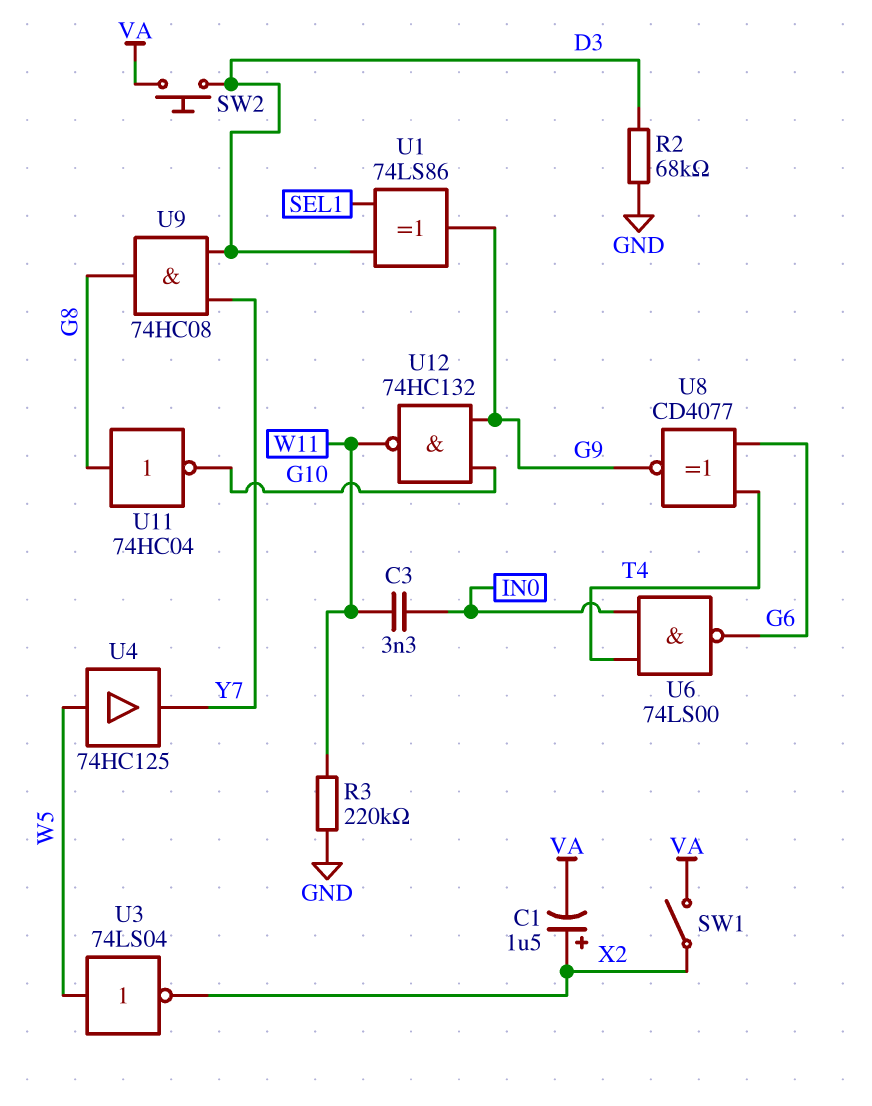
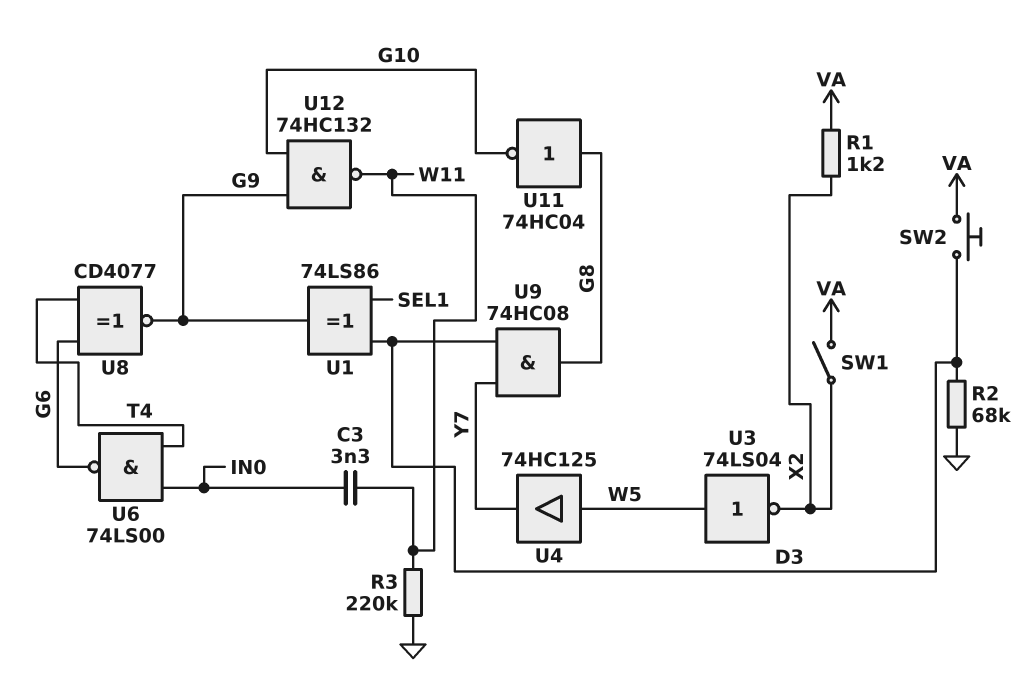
C1: 1.5uF (plus X2, minus VA) -> none
R1: none -> 1.2k (VA, X2)

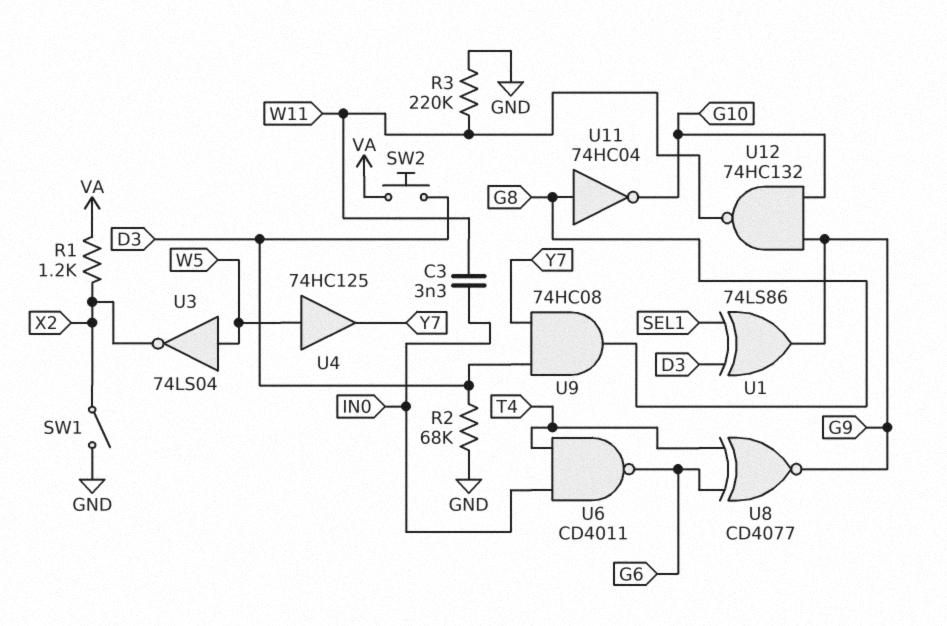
SW1: switch (VA, X2) -> switch (GND, X2)
U6: NAND 74LS00 (in IN0, in T4, out G6) -> NAND CD4011 (in IN0, in T4, out G6)

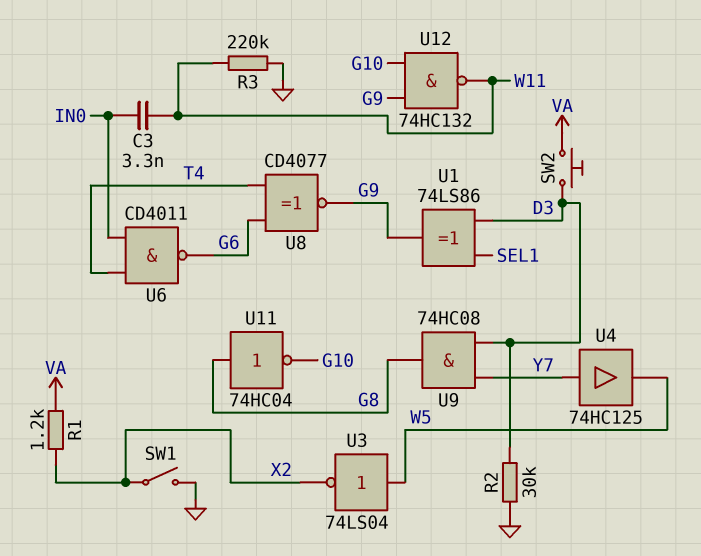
R2: 68k (D3, GND) -> 30k (D3, GND)
U4: buffer 74HC125 (in W5, out Y7) -> buffer 74HC125 (in Y7, out W5)

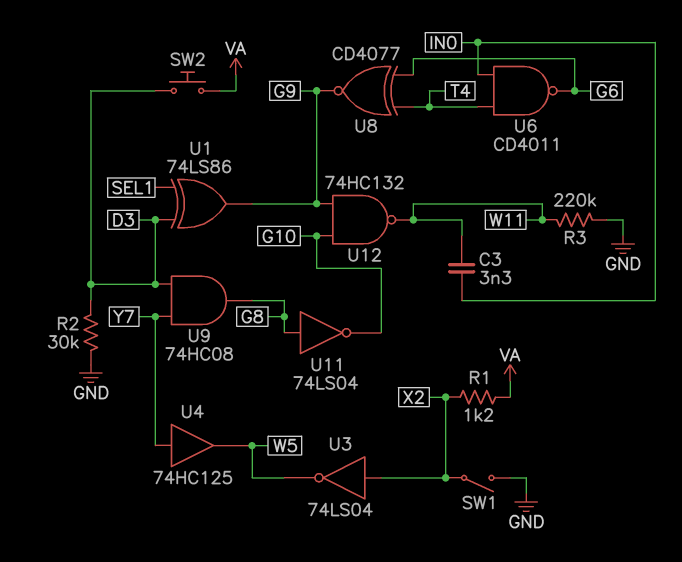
U3: NOT 74LS04 (in W5, out X2) -> NOT 74LS04 (in X2, out W5)
U11: NOT 74HC04 (in G8, out G10) -> NOT 74LS04 (in G8, out G10)

